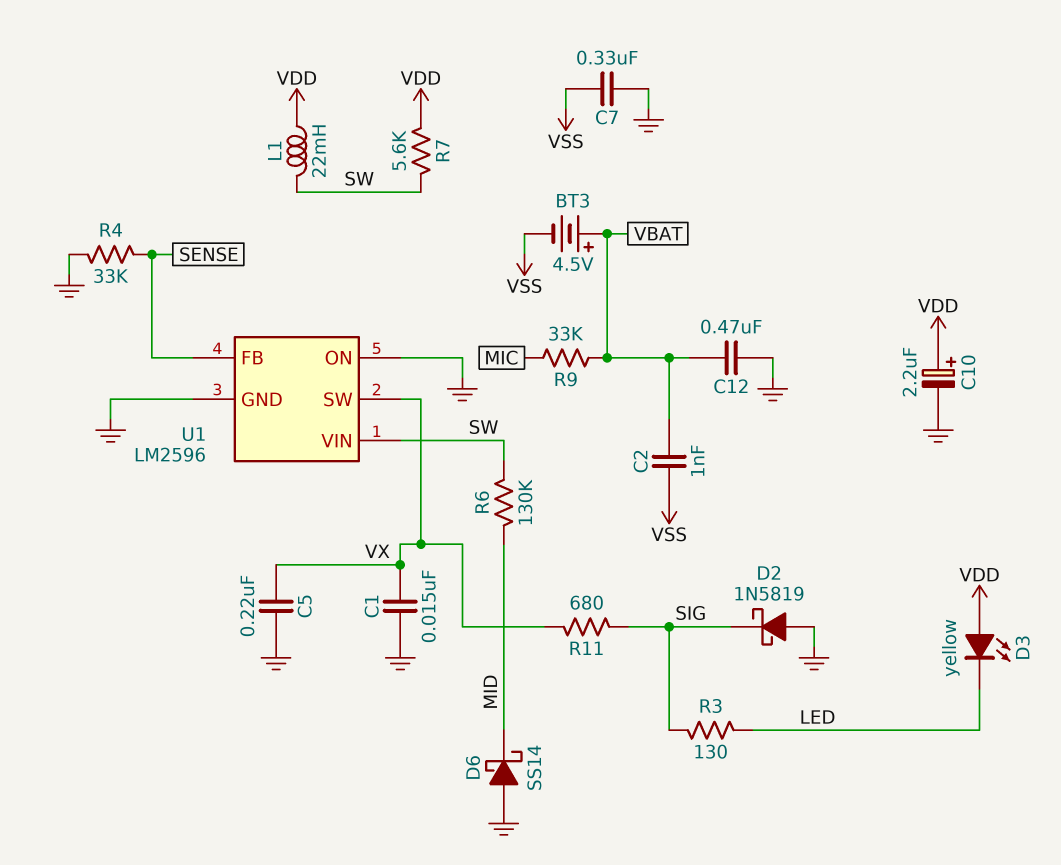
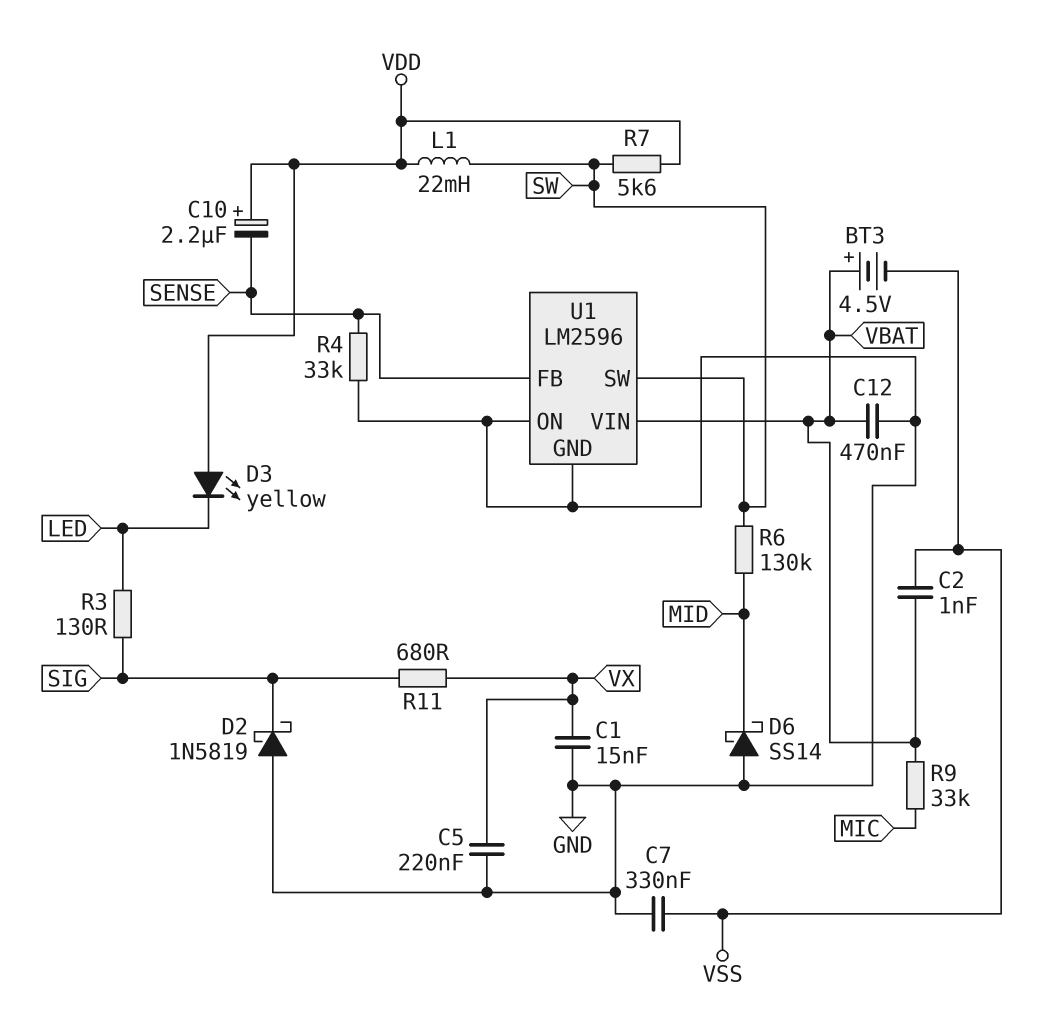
C10: 2.2uF (plus VDD, minus GND) -> 2.2uF (plus VDD, minus SENSE)
U1 pin SW: VX -> SW
U1 pin VIN: SW -> VBAT

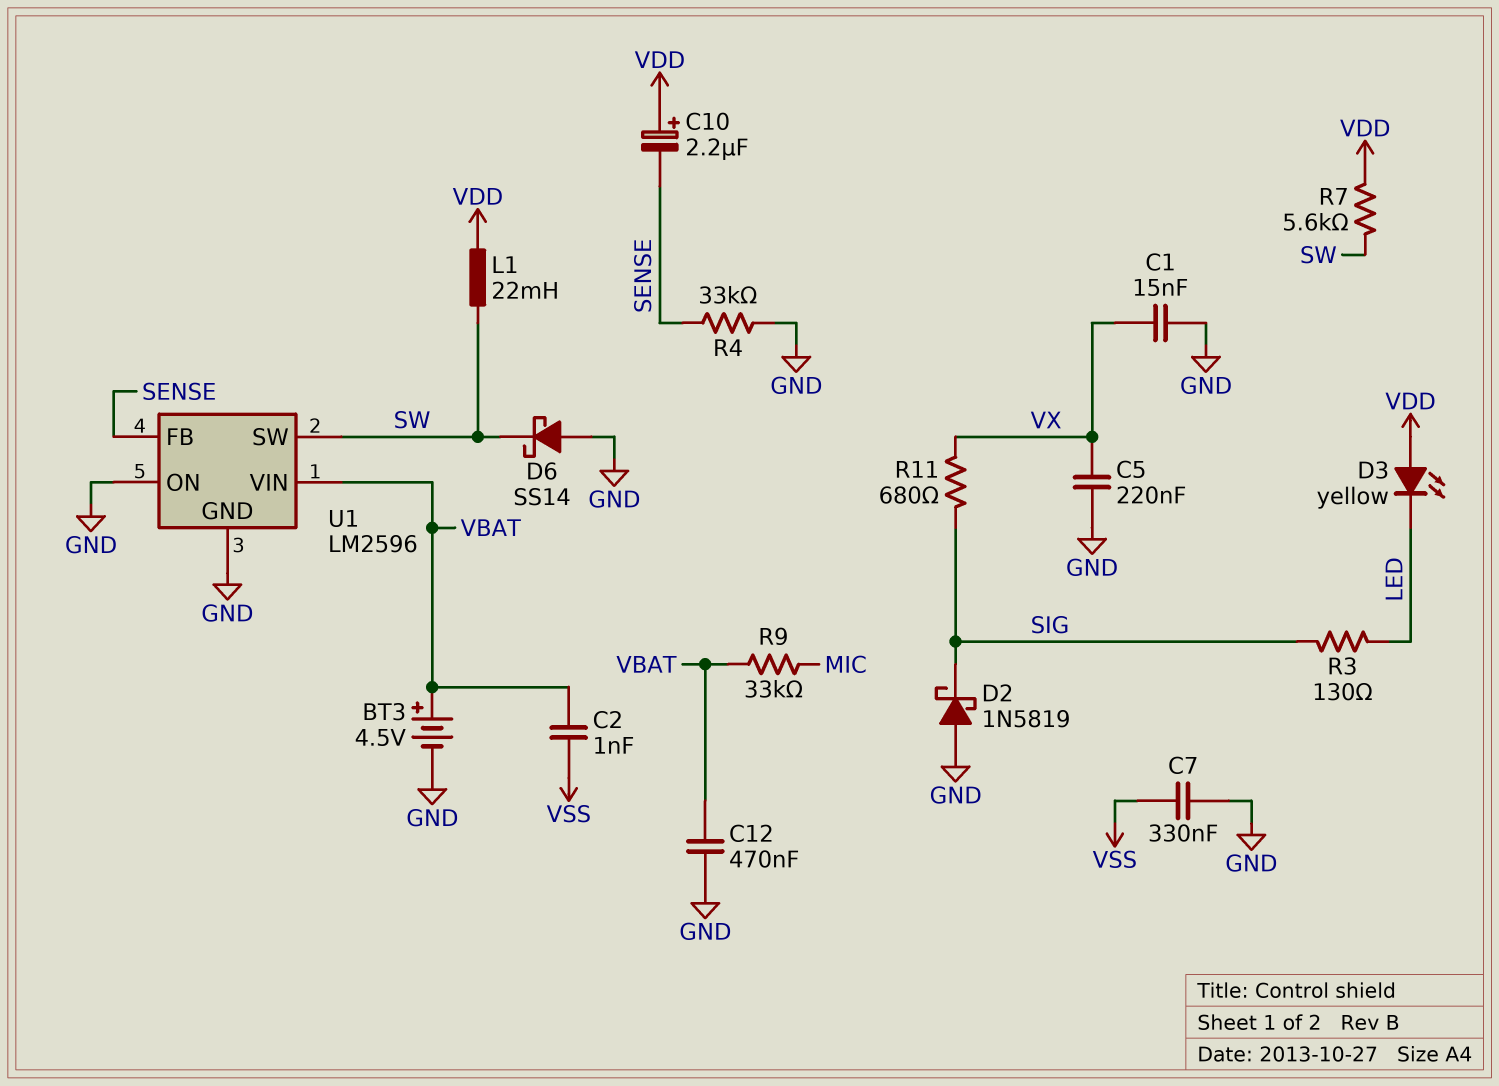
BT3: 4.5V (plus VBAT, minus VSS) -> 4.5V (plus VBAT, minus GND)
D6: schottky SS14 (A GND, K MID) -> schottky SS14 (A GND, K SW)
R6: 130k (MID, SW) -> none

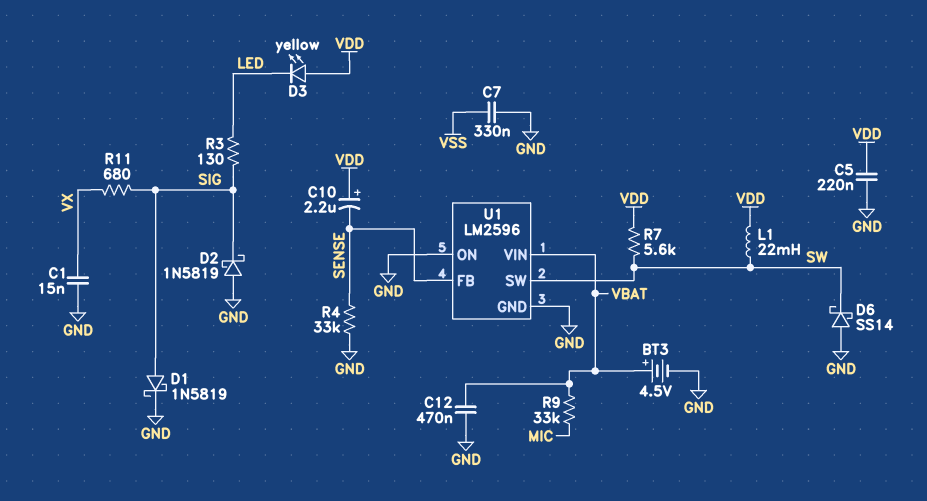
C2: 1nF (VBAT, VSS) -> none
C5: 220nF (GND, VX) -> 220nF (GND, VDD)
D1: none -> schottky 1N5819 (A SIG, K GND)

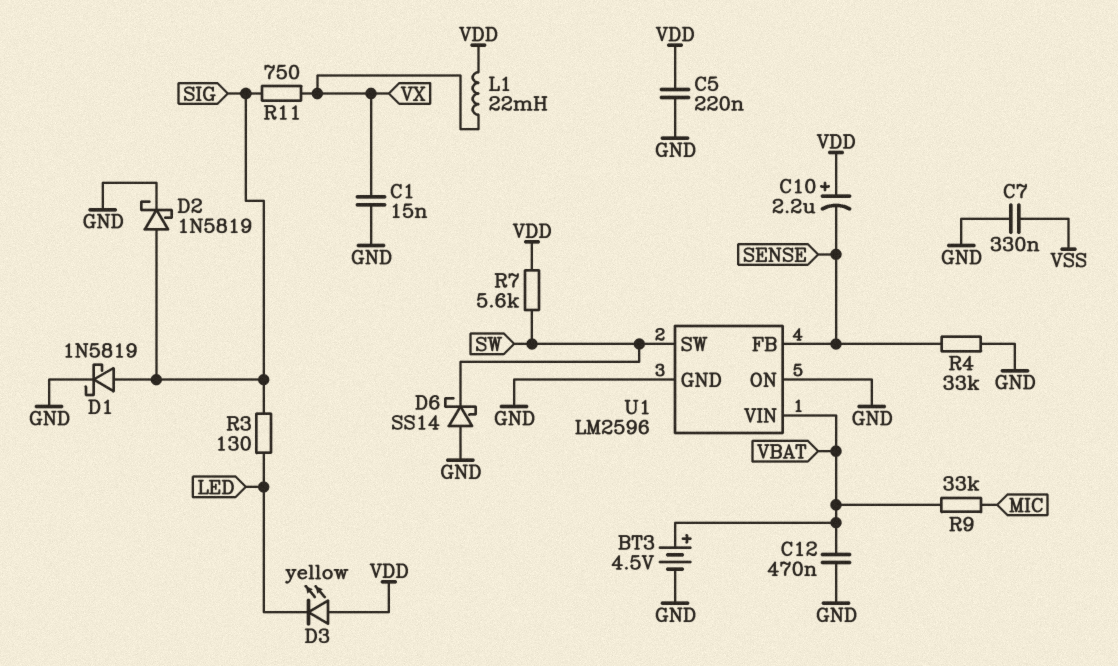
D2: schottky 1N5819 (A GND, K SIG) -> schottky 1N5819 (A SIG, K GND)
L1: 22mH (SW, VDD) -> 22mH (VDD, VX)
R11: 680 (SIG, VX) -> 750 (SIG, VX)

